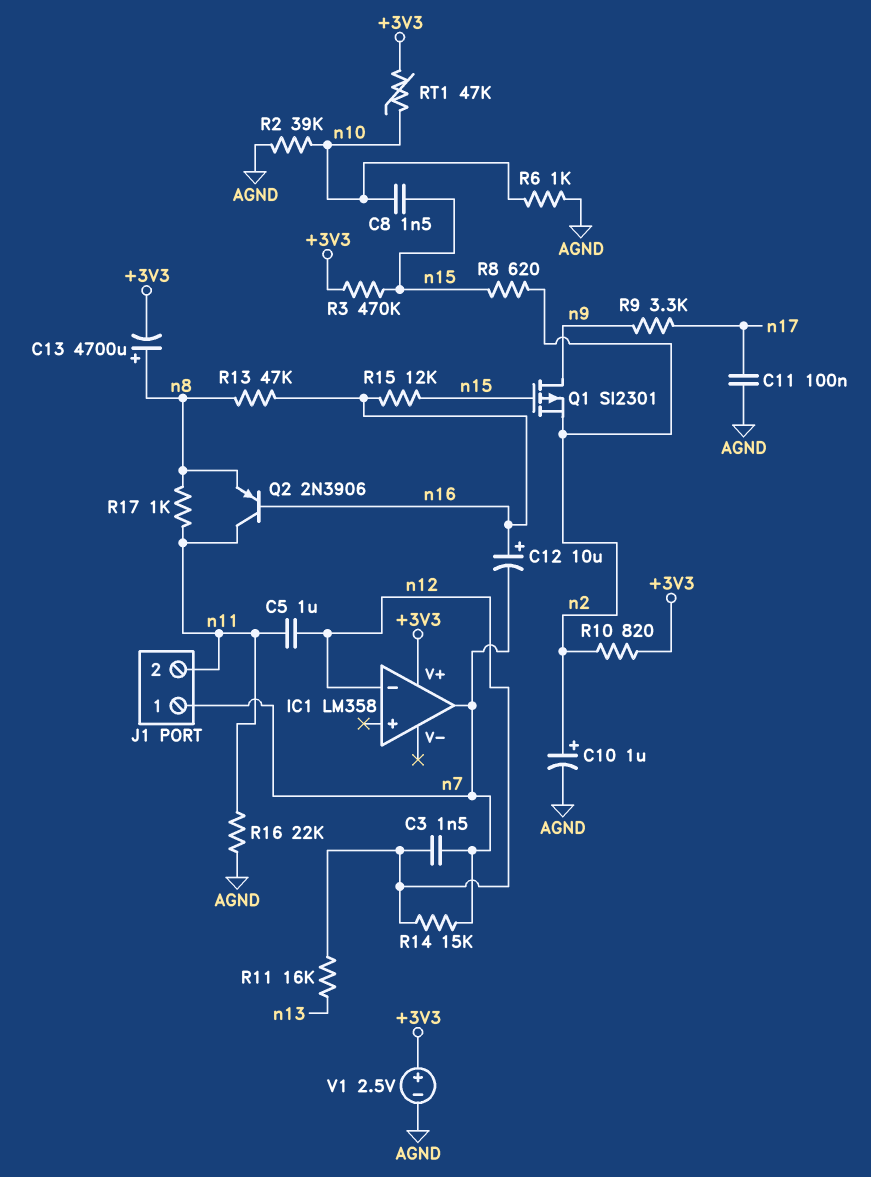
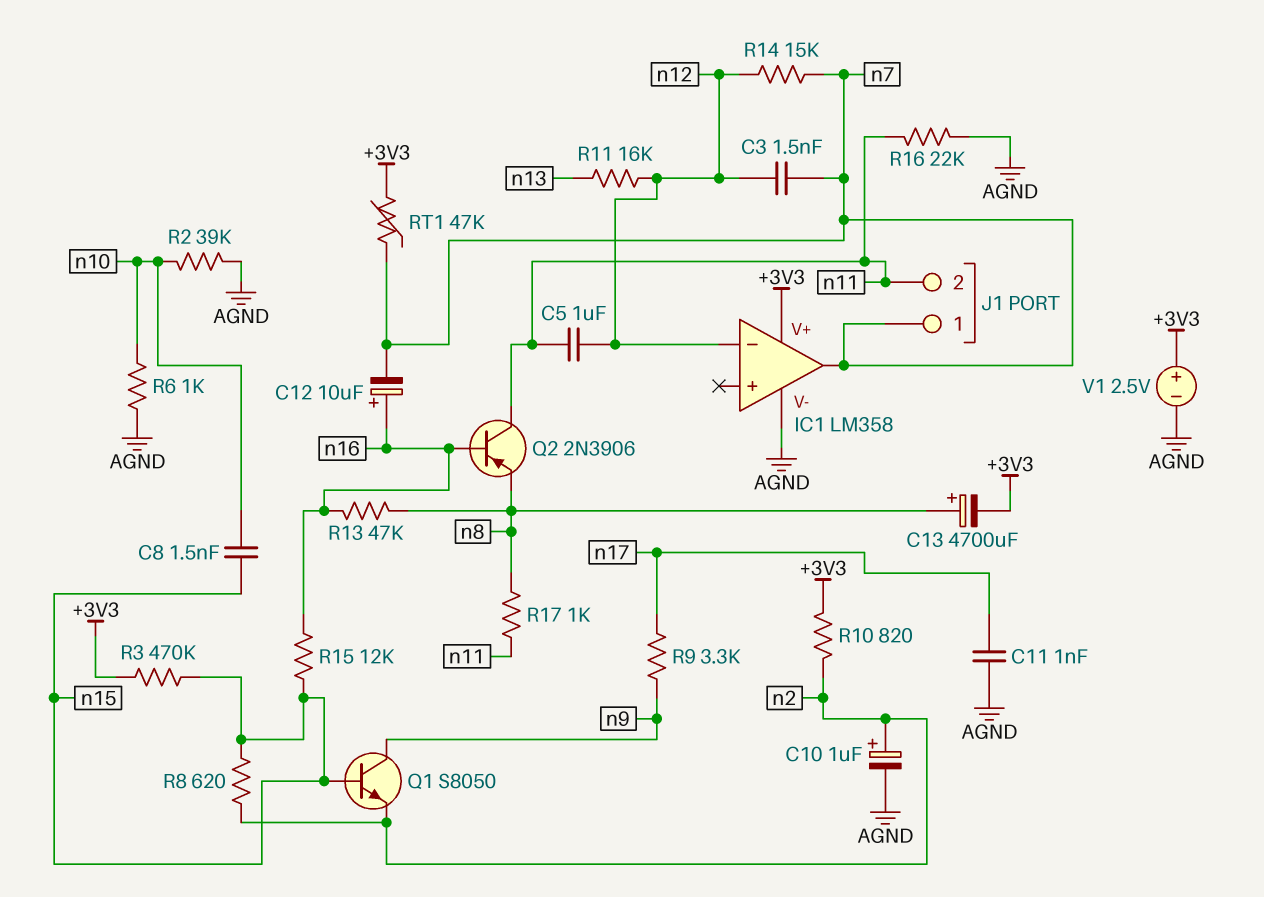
C11: 100nF (AGND, n17) -> 1nF (AGND, n17)
IC1 pin V-: none -> AGND
Q1: PMOS SI2301 (G n15, D n9, S n2) -> NPN S8050 (B n15, C n9, E n2)
RT1: 47k (+3V3, n10) -> 47k (+3V3, n7)

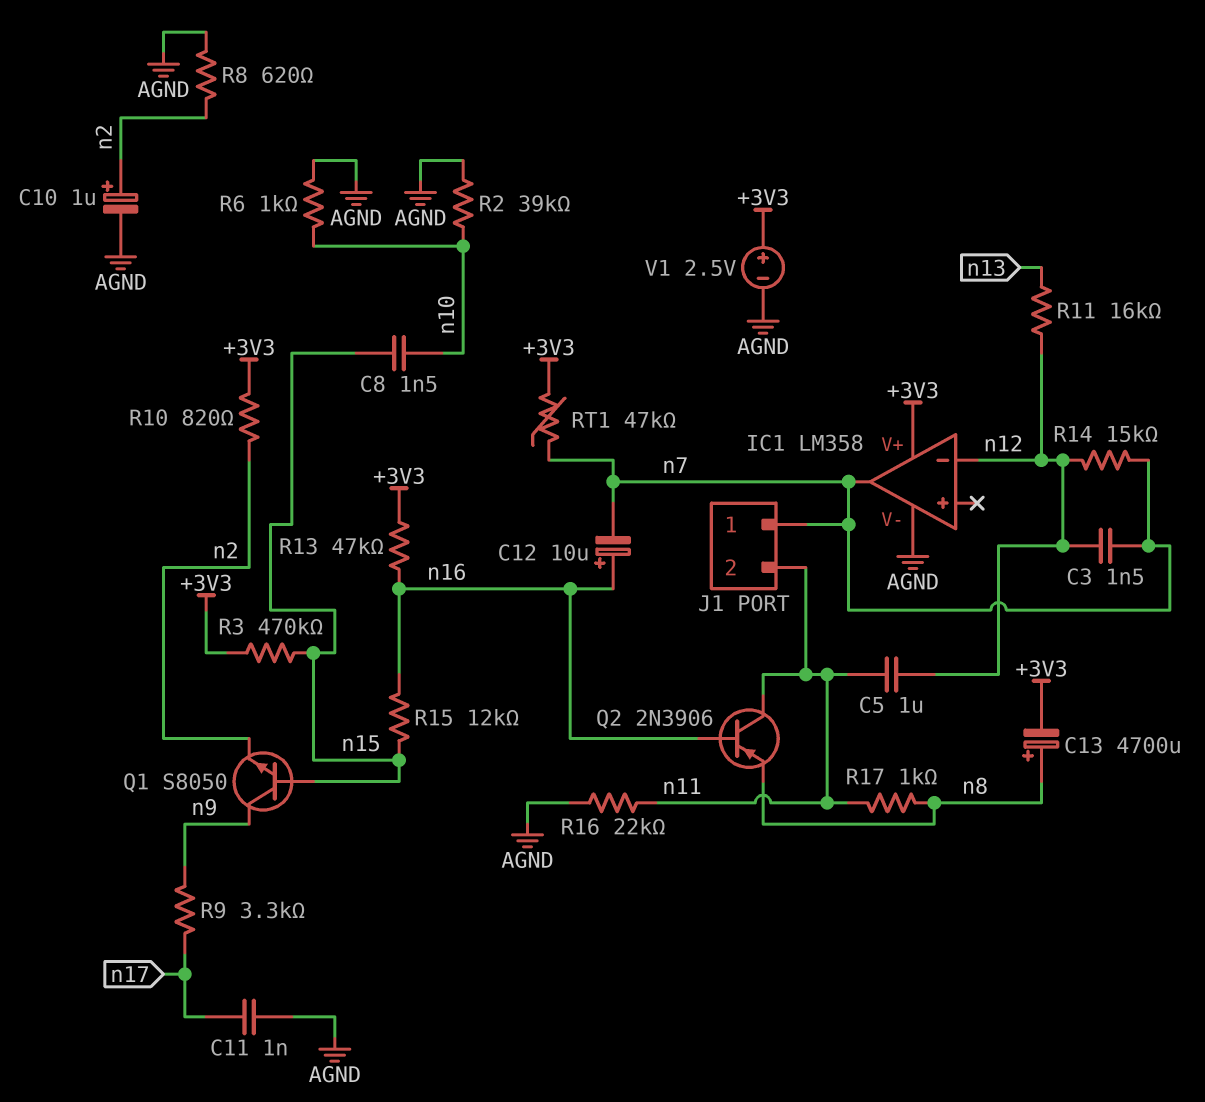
R8: 620 (n2, n15) -> 620 (AGND, n2)
R13: 47k (n8, n16) -> 47k (+3V3, n16)

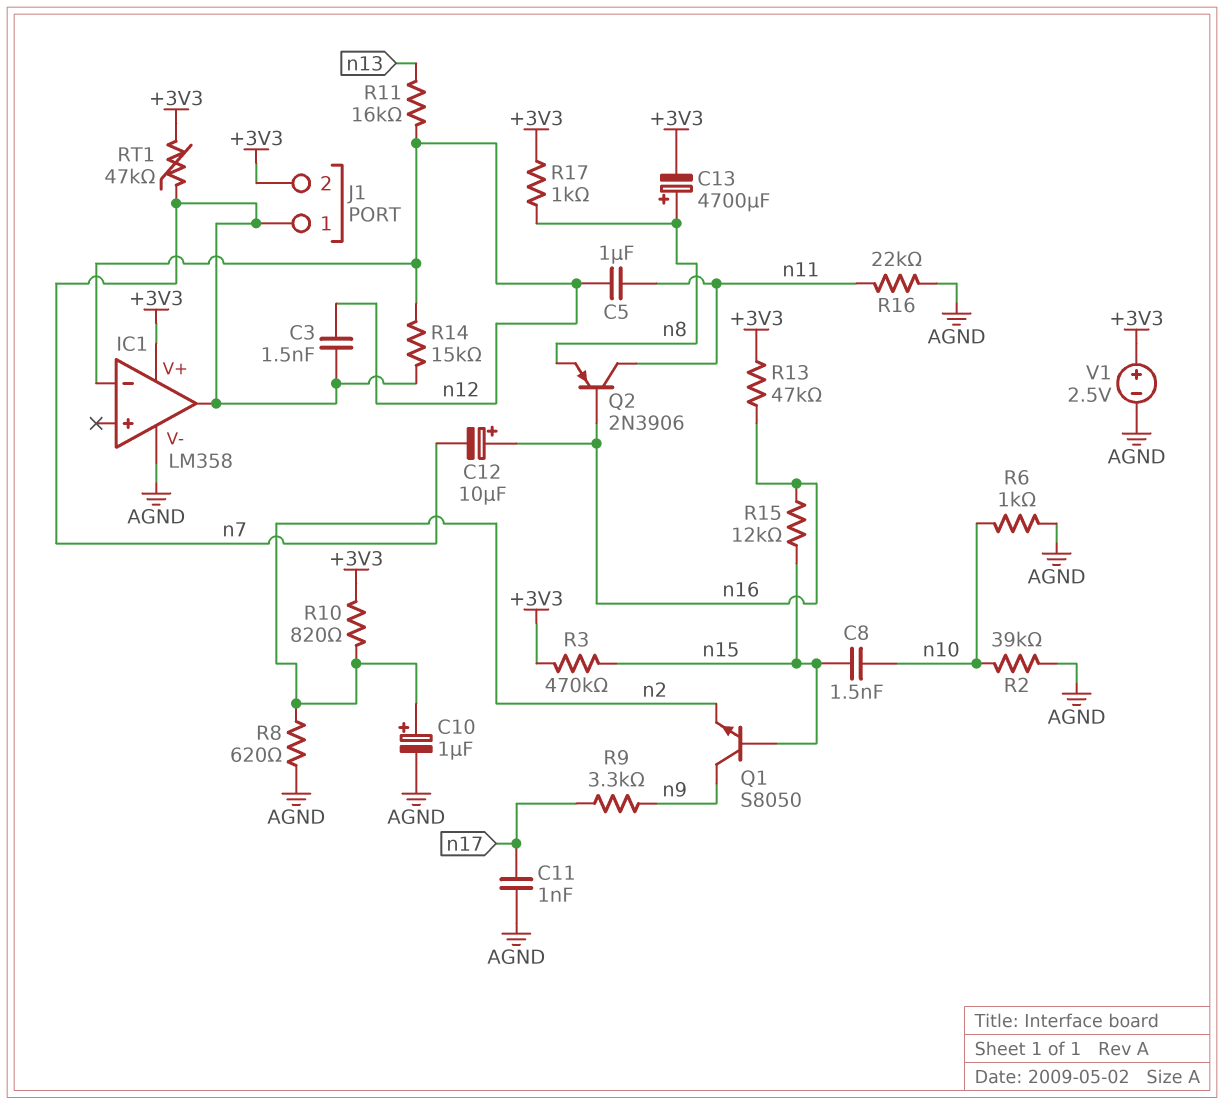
J1 pin 2: n11 -> +3V3
R17: 1k (n8, n11) -> 1k (+3V3, n8)

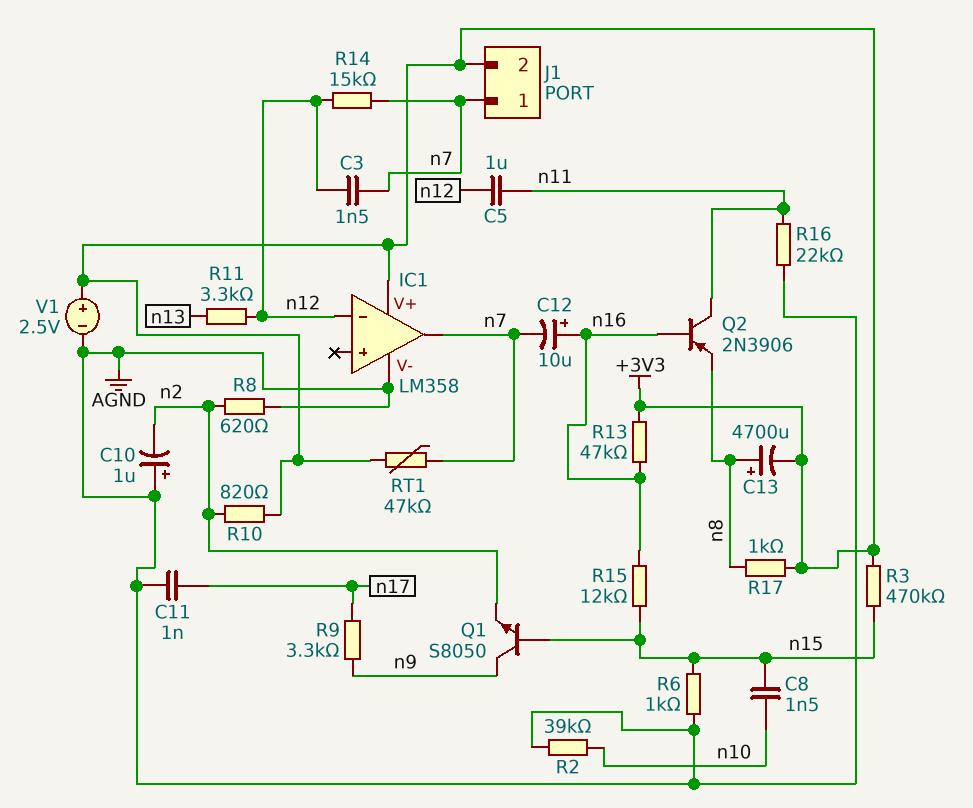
C10: 1uF (plus n2, minus AGND) -> 1uF (plus AGND, minus n2)
R6: 1k (AGND, n10) -> 1k (AGND, n15)
R11: 16k (n12, n13) -> 3.3k (n12, n13)

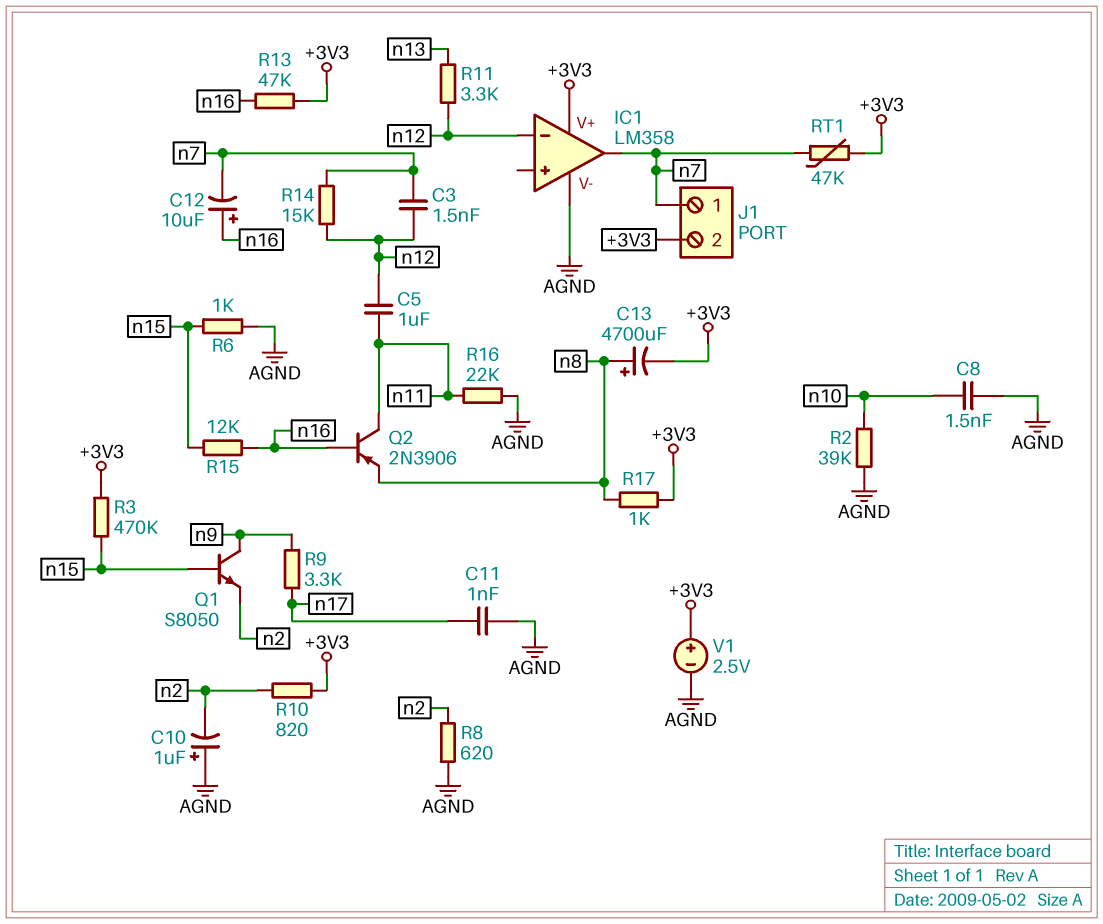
C8: 1.5nF (n10, n15) -> 1.5nF (AGND, n10)

